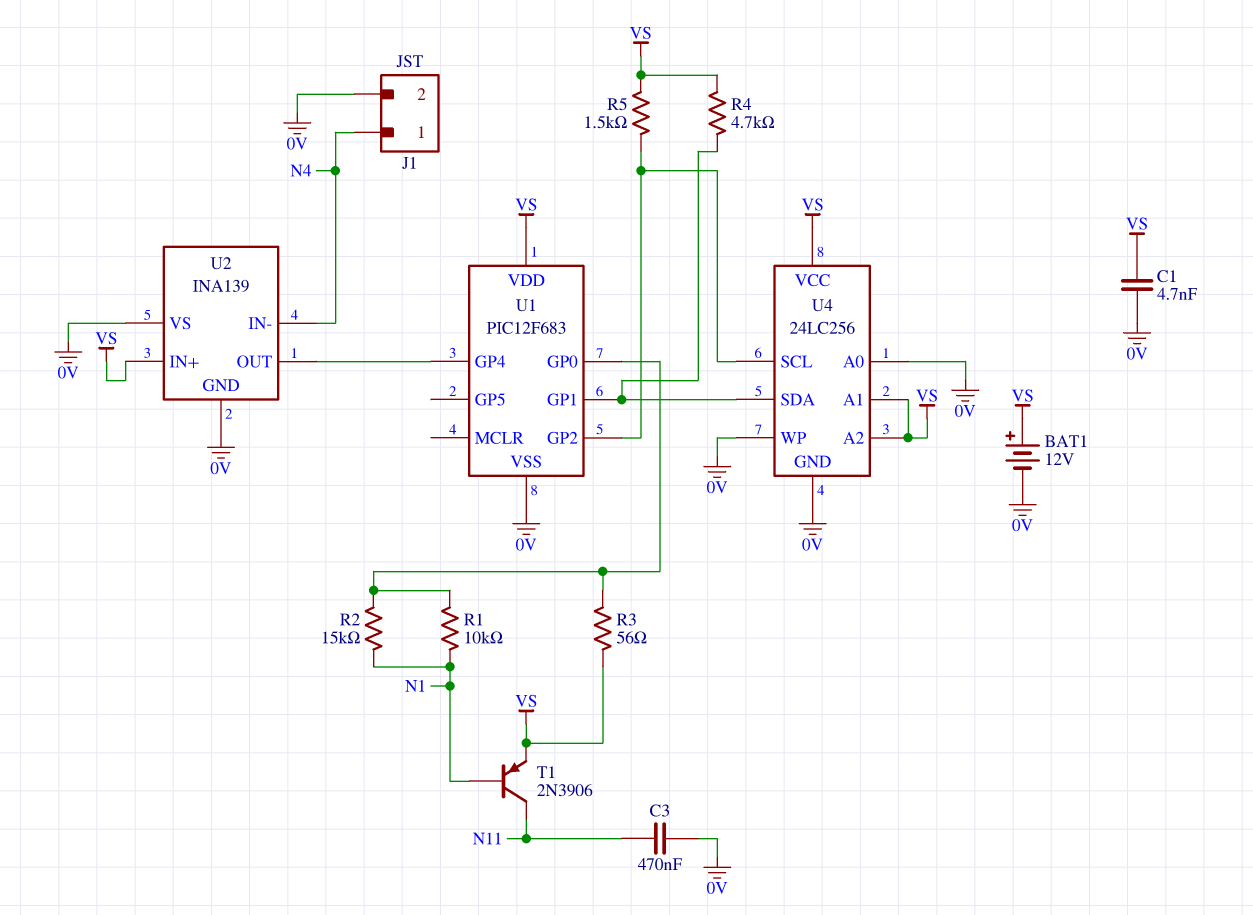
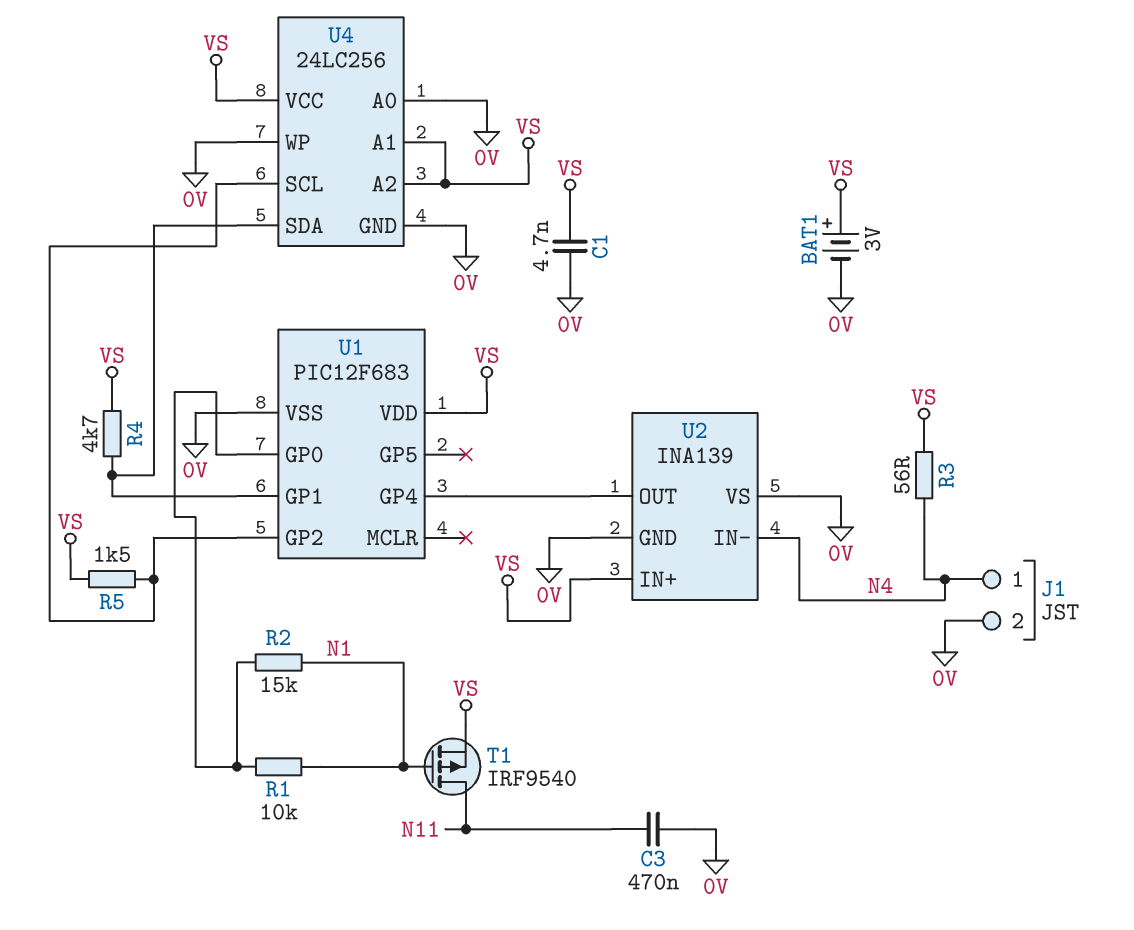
BAT1: 12V (plus VS, minus 0V) -> 3V (plus VS, minus 0V)
R3: 56 (U1/GP0, VS) -> 56 (N4, VS)
T1: PNP 2N3906 (B N1, C N11, E VS) -> PMOS IRF9540 (G N1, D N11, S VS)

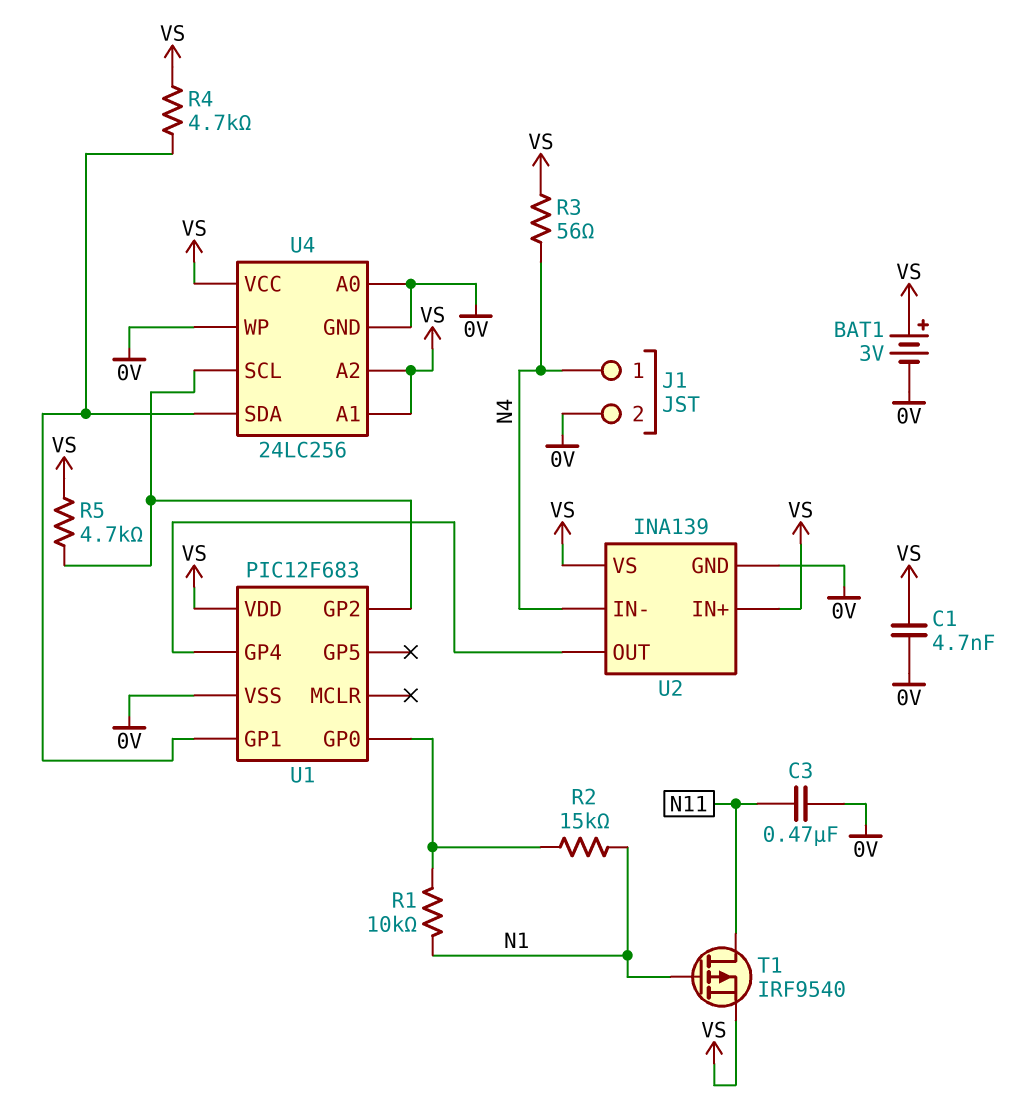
R5: 1.5k (U1/GP2, VS) -> 4.7k (U1/GP2, VS)
U2 pin VS: 0V -> VS

